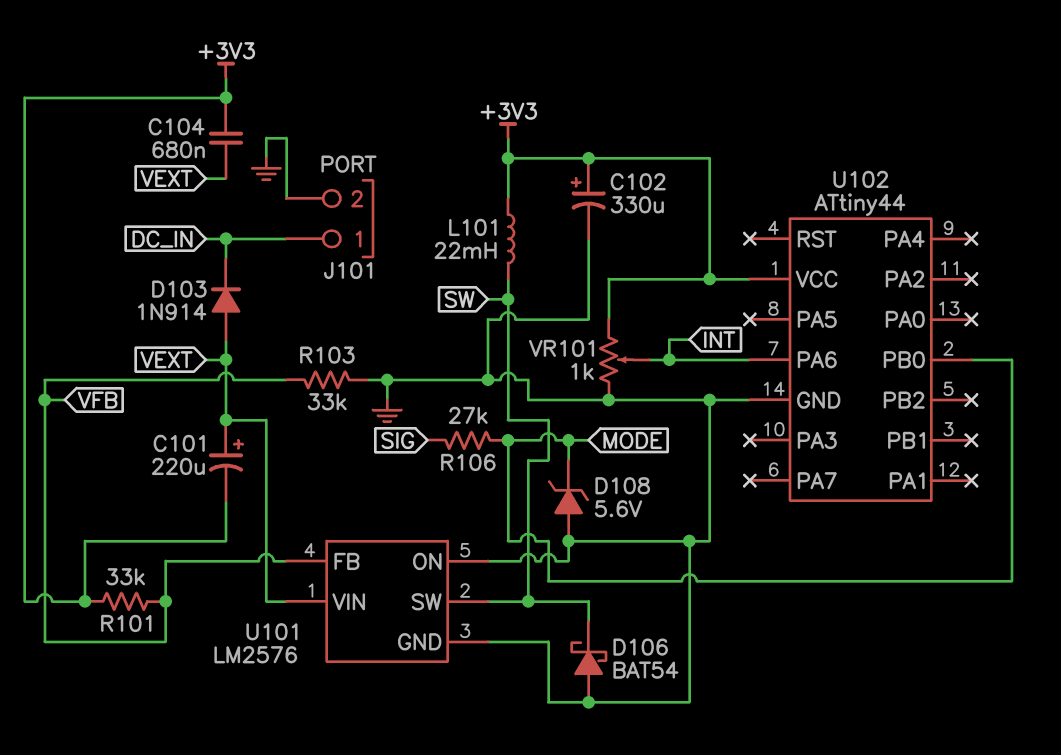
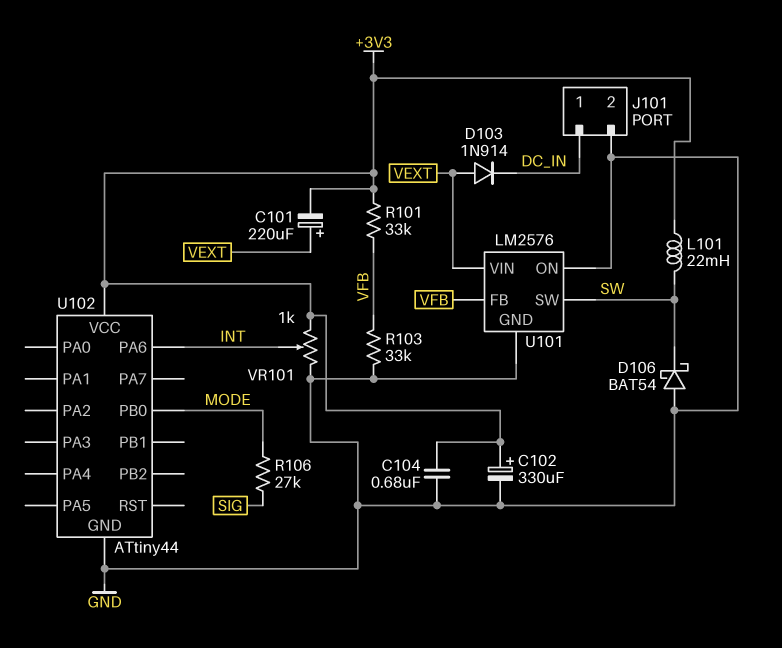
C104: 680nF (+3V3, VEXT) -> 680nF (+3V3, GND)
D108: zener 5.6V (A GND, K MODE) -> none

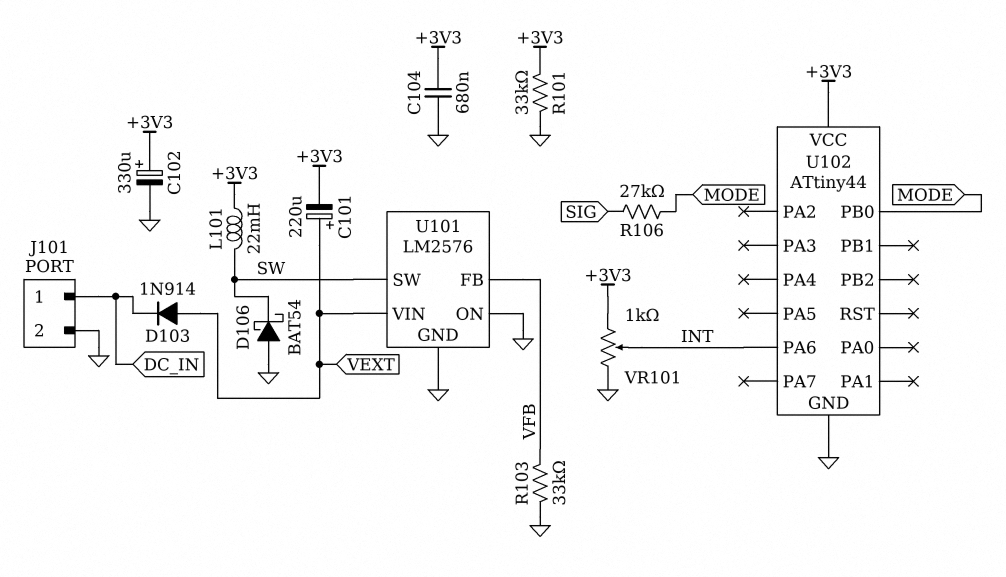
R101: 33k (+3V3, VFB) -> 33k (+3V3, GND)

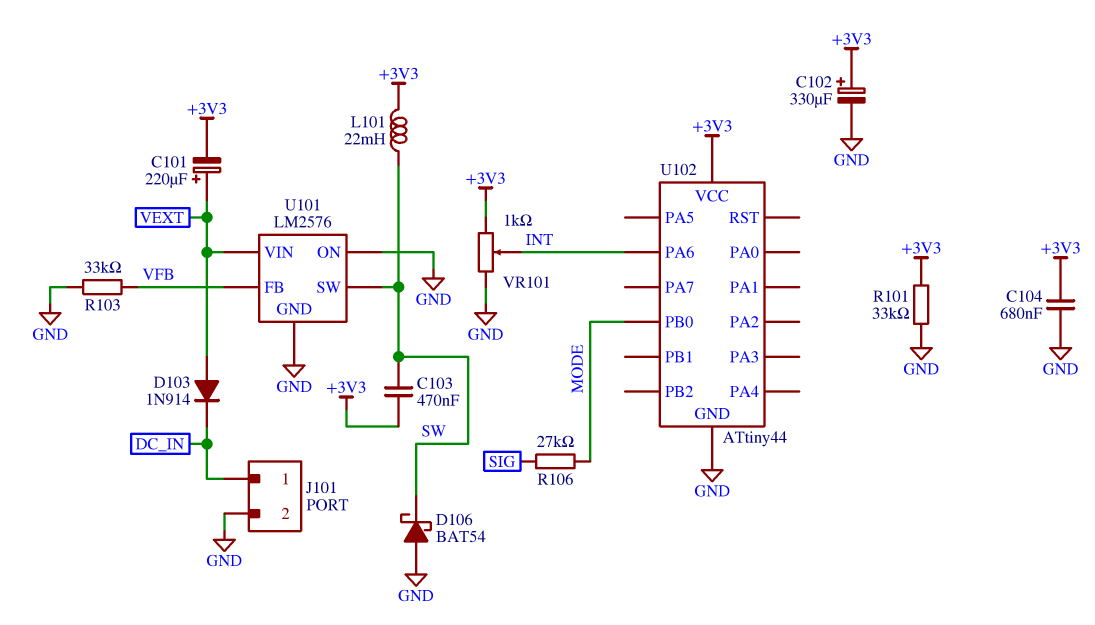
C103: none -> 470nF (+3V3, SW)

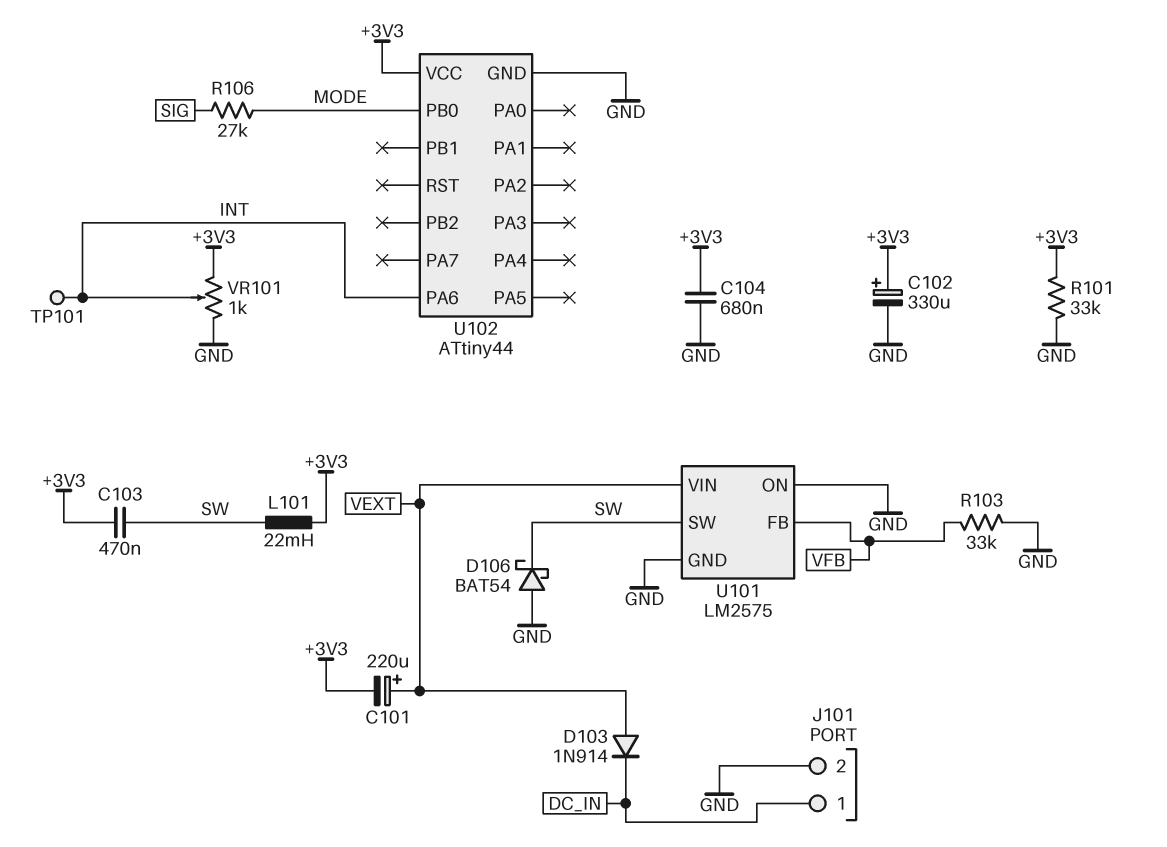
TP101: none -> test point (INT)
U101: LM2576 -> LM2575

